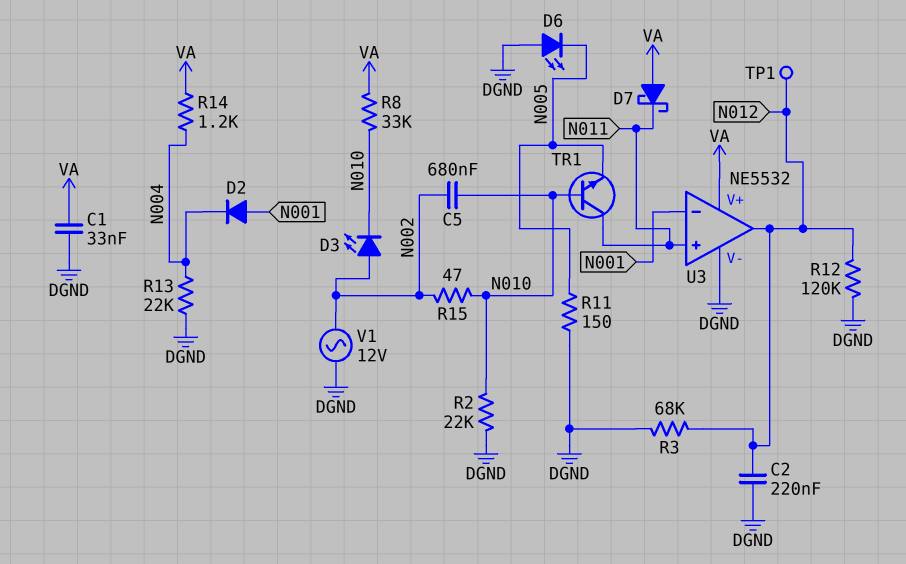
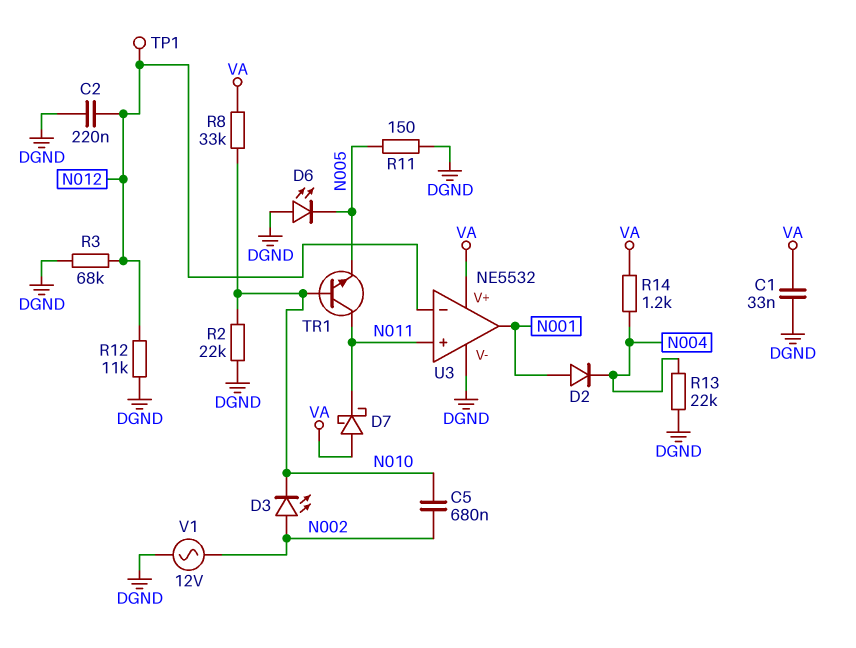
R12: 120k (DGND, N012) -> 11k (DGND, N012)
R15: 47 (N002, N010) -> none
U3 pin in-: N001 -> N012
U3 pin out: N012 -> N001

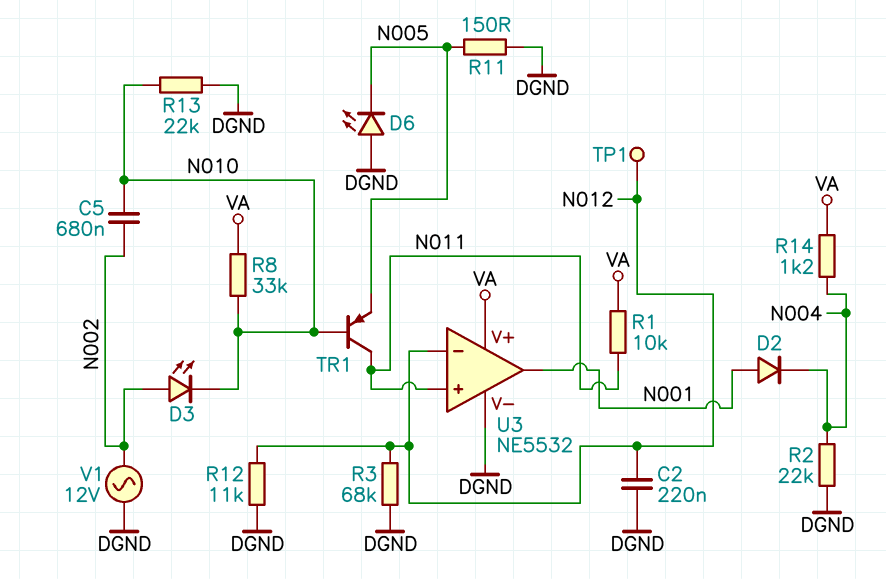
C1: 33nF (DGND, VA) -> none
D7: schottky (A VA, K N011) -> none
R1: none -> 10k (N011, VA)
R2: 22k (DGND, N010) -> 22k (DGND, N004)
R13: 22k (DGND, N004) -> 22k (DGND, N010)
TR1: NPN (B N010, C N011, E N005) -> PNP (B N010, C N011, E N005)

